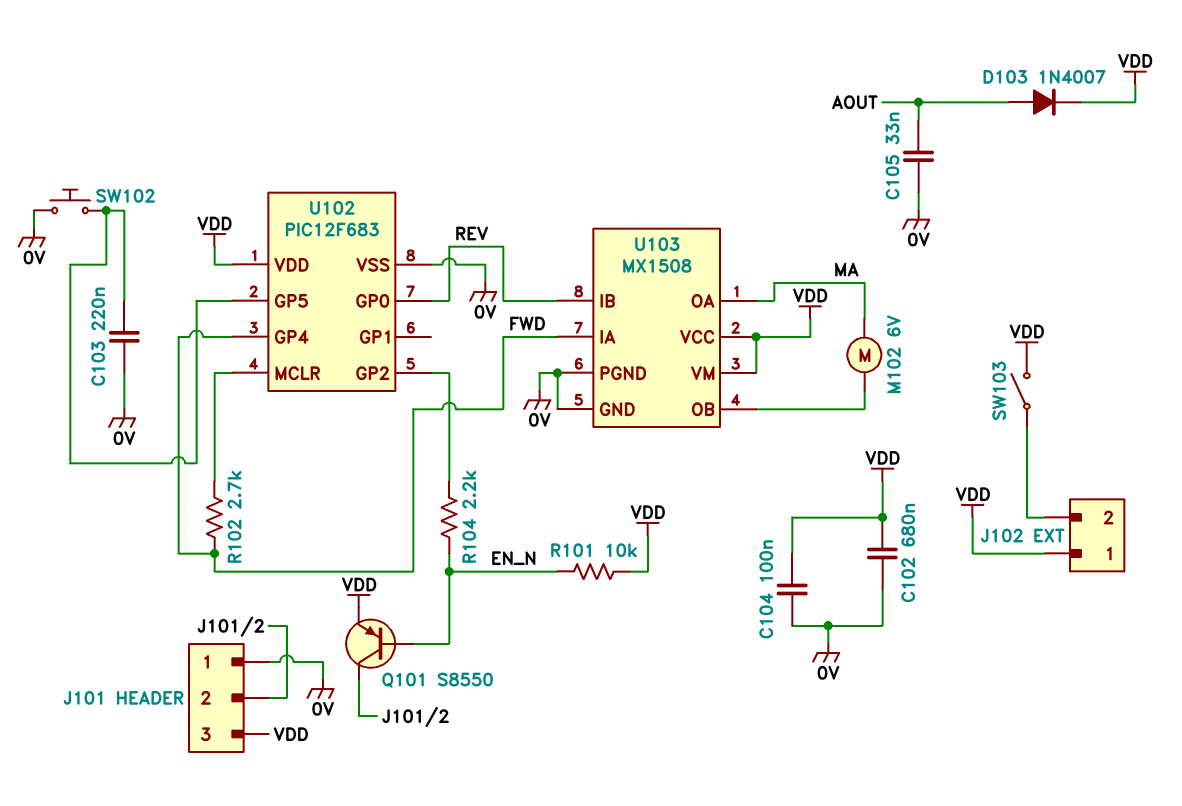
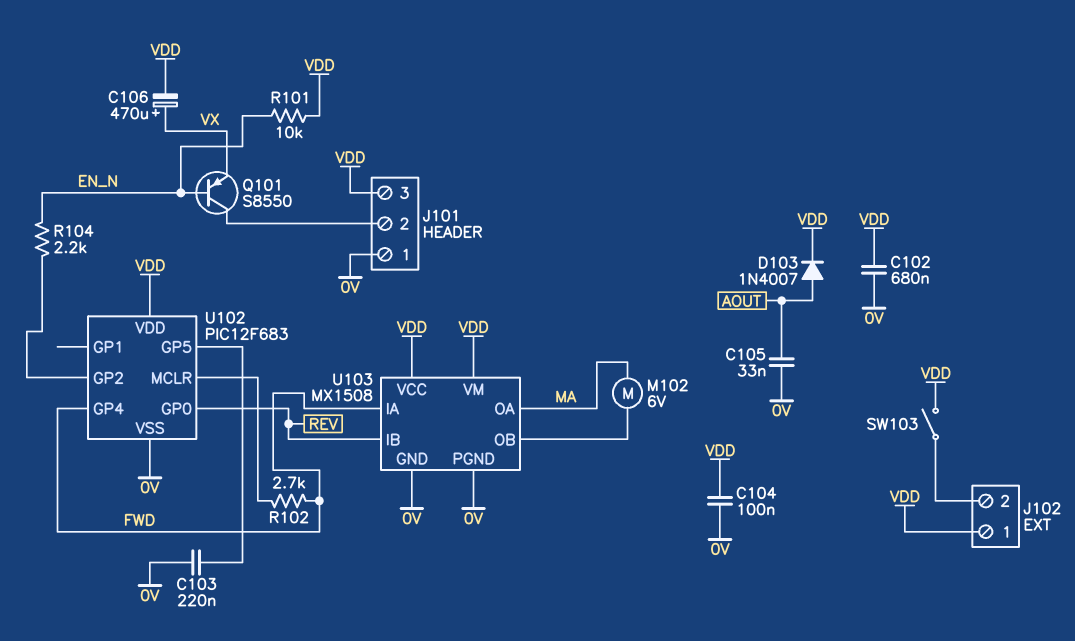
C106: none -> 470uF (plus VX, minus VDD)
Q101: PNP S8550 (B EN_N, C J101/2, E VDD) -> PNP S8550 (B EN_N, C J101/2, E VX)
SW102: button (0V, U102/GP5) -> none

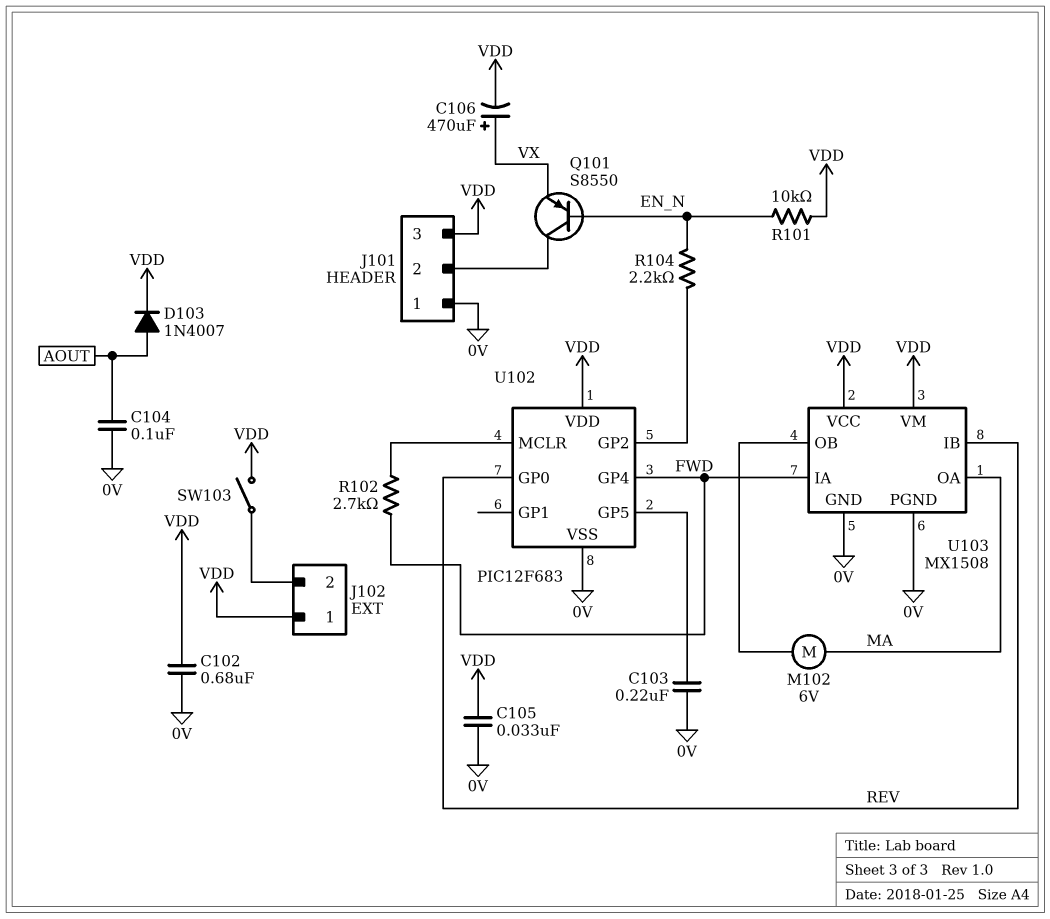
C104: 100nF (0V, VDD) -> 100nF (0V, AOUT)
C105: 33nF (0V, AOUT) -> 33nF (0V, VDD)

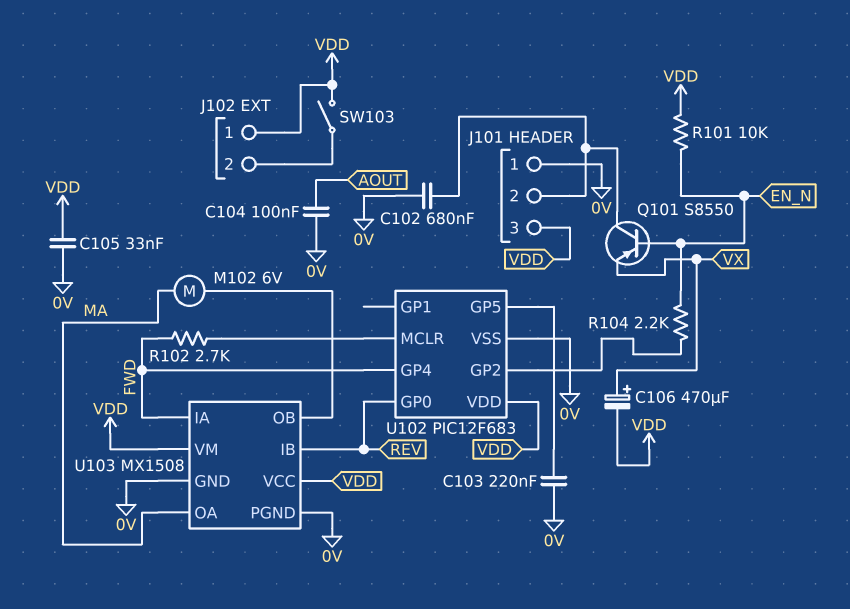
C102: 680nF (0V, VDD) -> 680nF (0V, J101/2)
D103: diode 1N4007 (A AOUT, K VDD) -> none

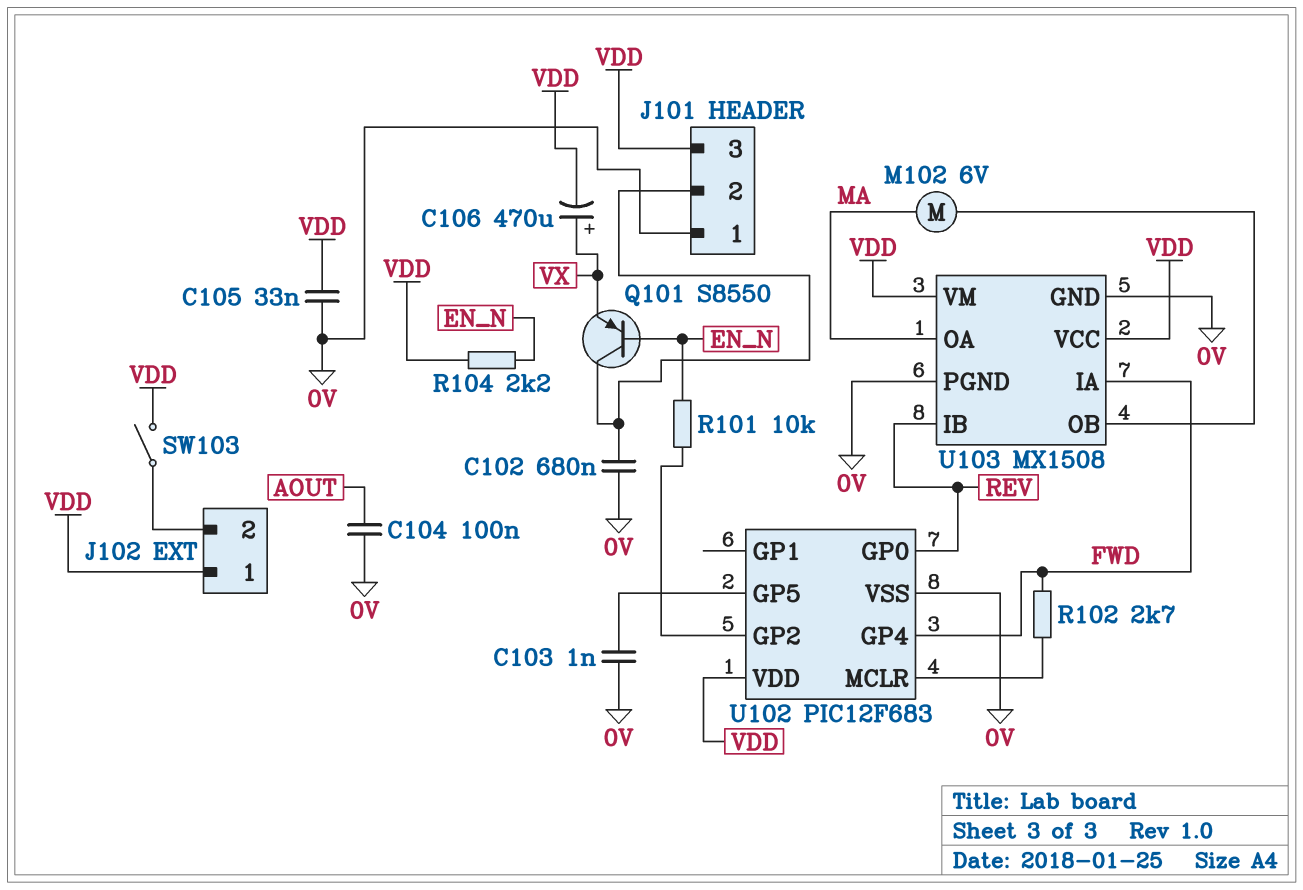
C103: 220nF (0V, U102/GP5) -> 1nF (0V, U102/GP5)
R101: 10k (EN_N, VDD) -> 10k (EN_N, U102/GP2)
R104: 2.2k (EN_N, U102/GP2) -> 2.2k (EN_N, VDD)

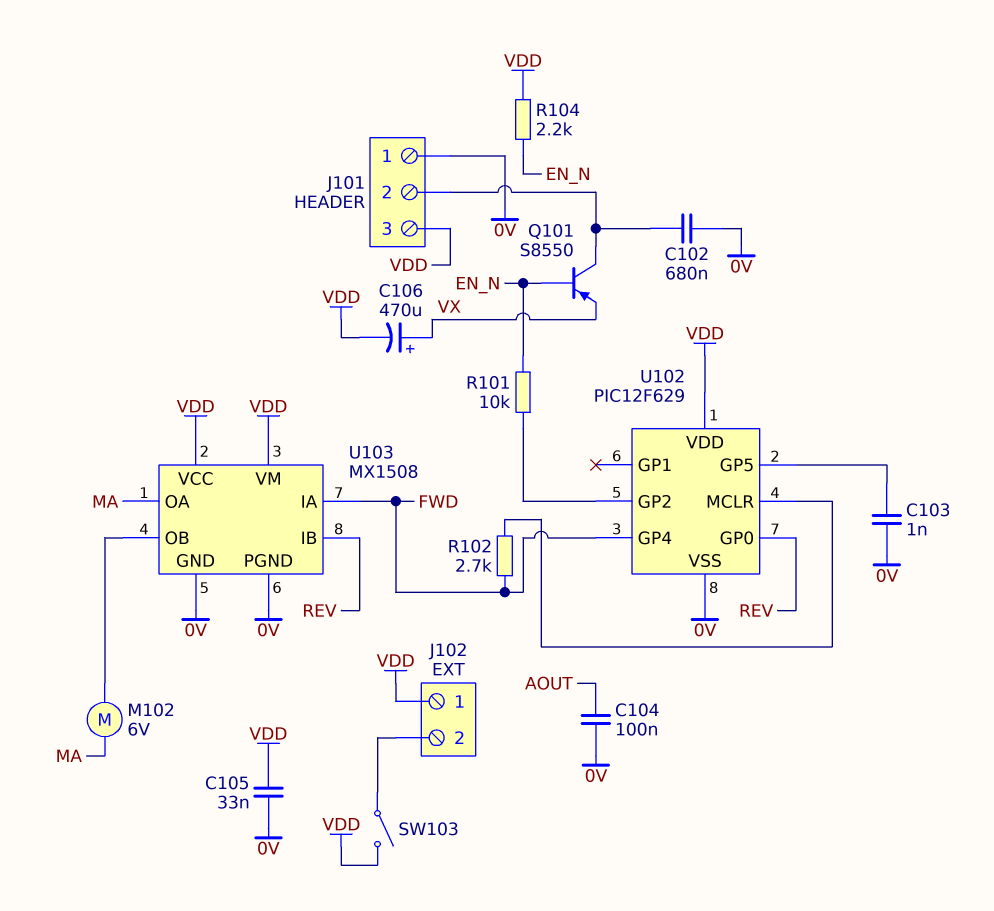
U102: PIC12F683 -> PIC12F629

